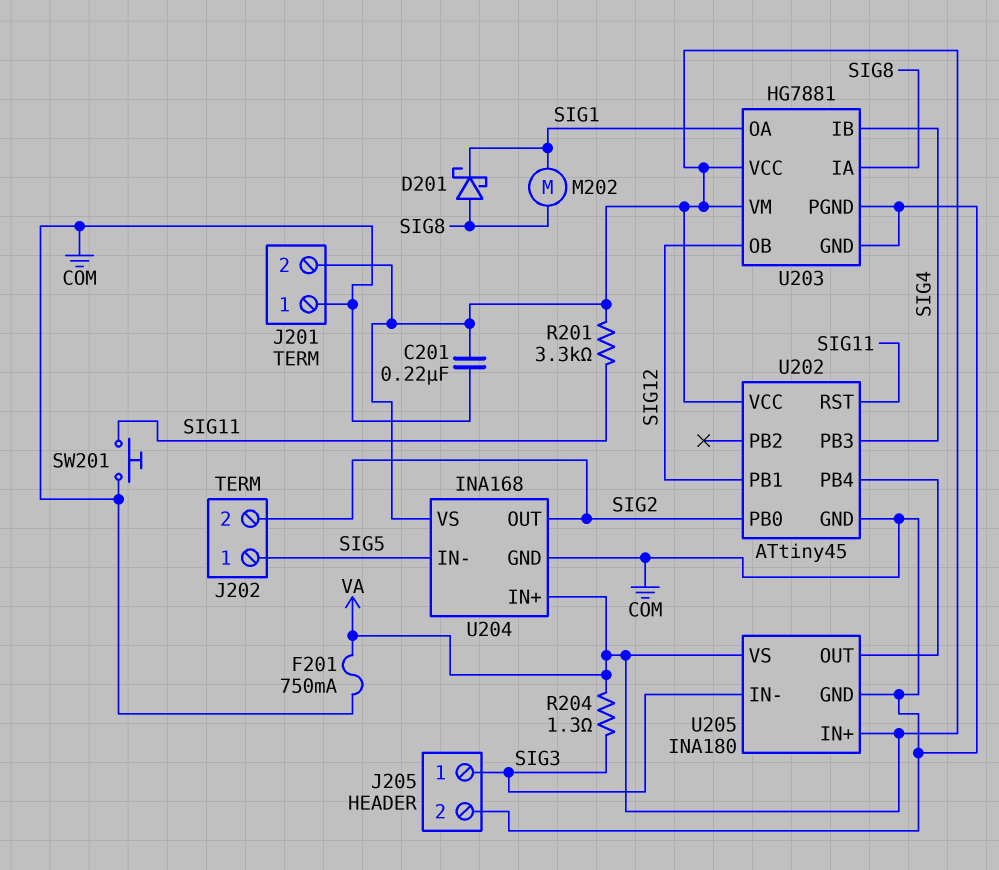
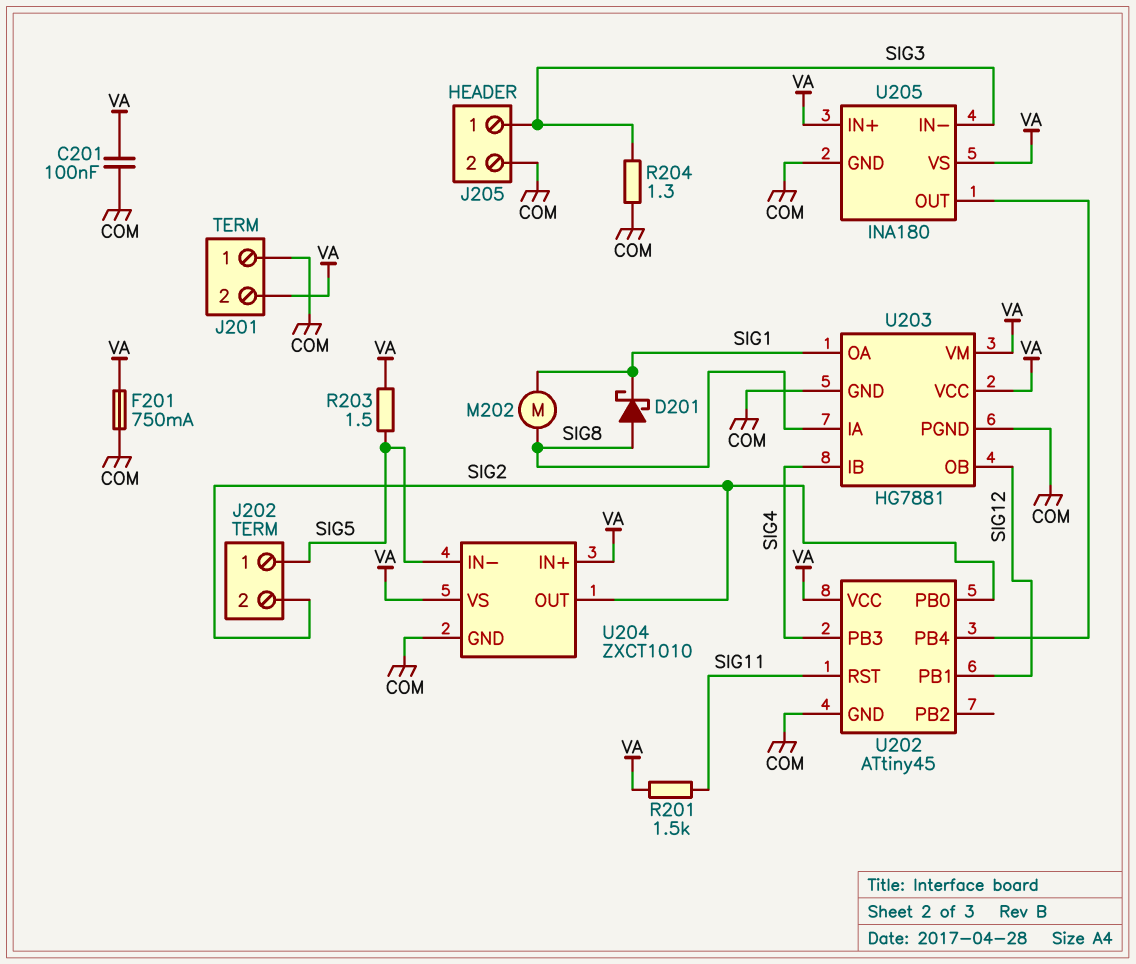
C201: 220nF (COM, VA) -> 100nF (COM, VA)
R201: 3.3k (SIG11, VA) -> 1.5k (SIG11, VA)
R203: none -> 1.5 (SIG5, VA)
R204: 1.3 (SIG3, VA) -> 1.3 (COM, SIG3)
SW201: button (COM, SIG11) -> none
U204: INA168 -> ZXCT1010

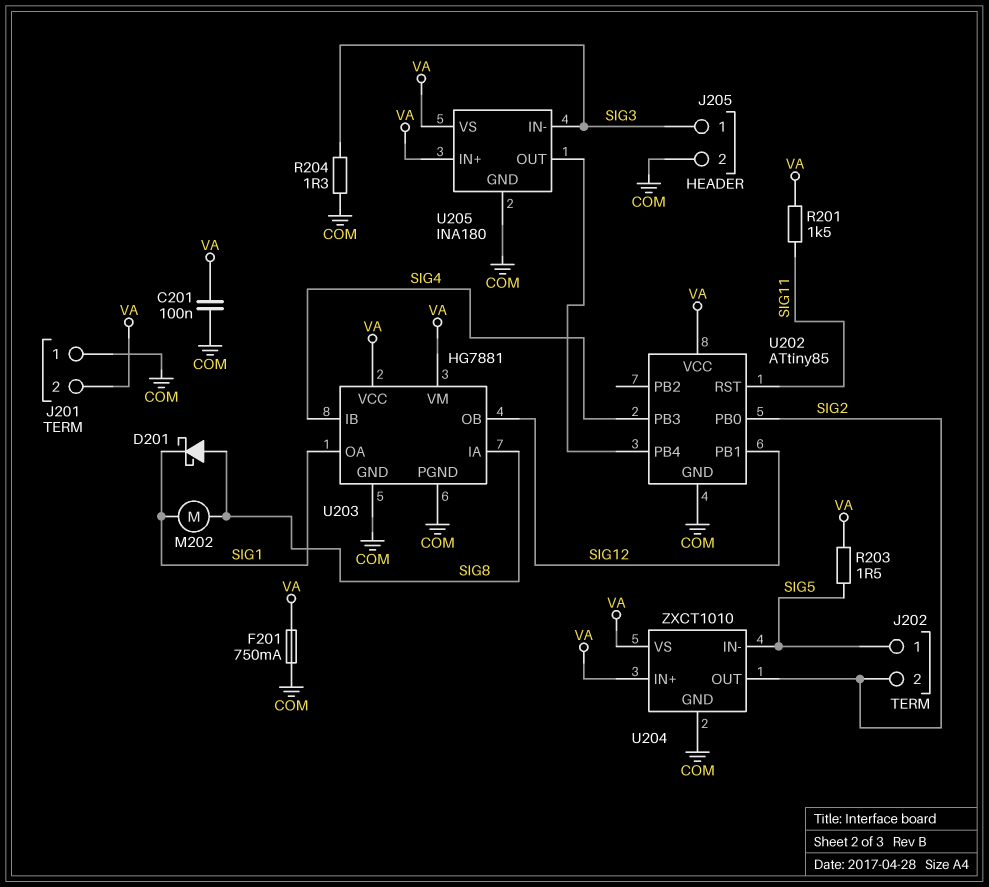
U202: ATtiny45 -> ATtiny85

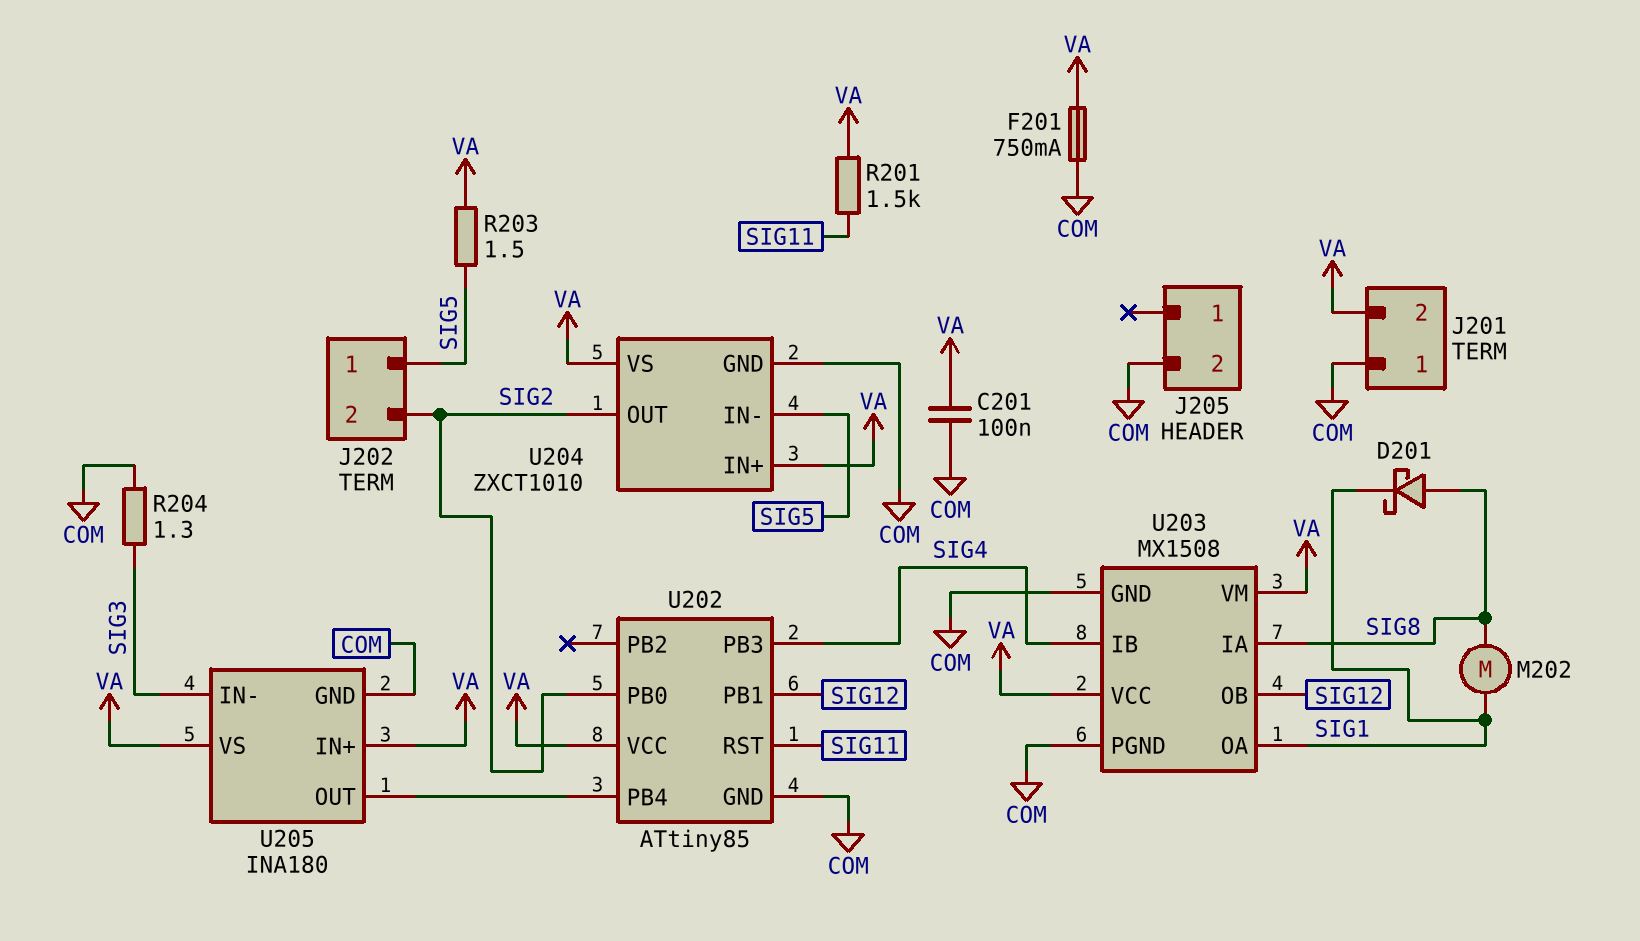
J205 pin 1: SIG3 -> none
U203: HG7881 -> MX1508

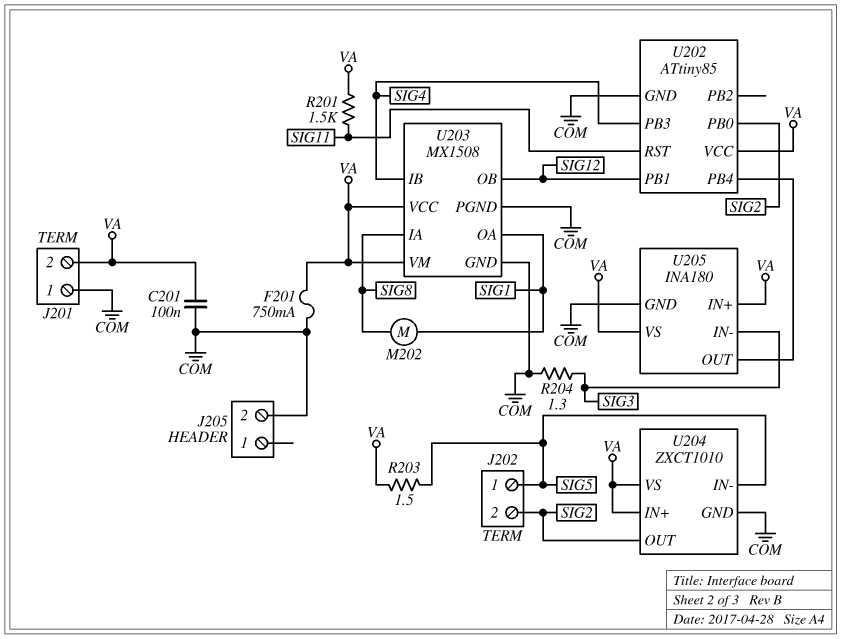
D201: schottky (A SIG8, K SIG1) -> none

